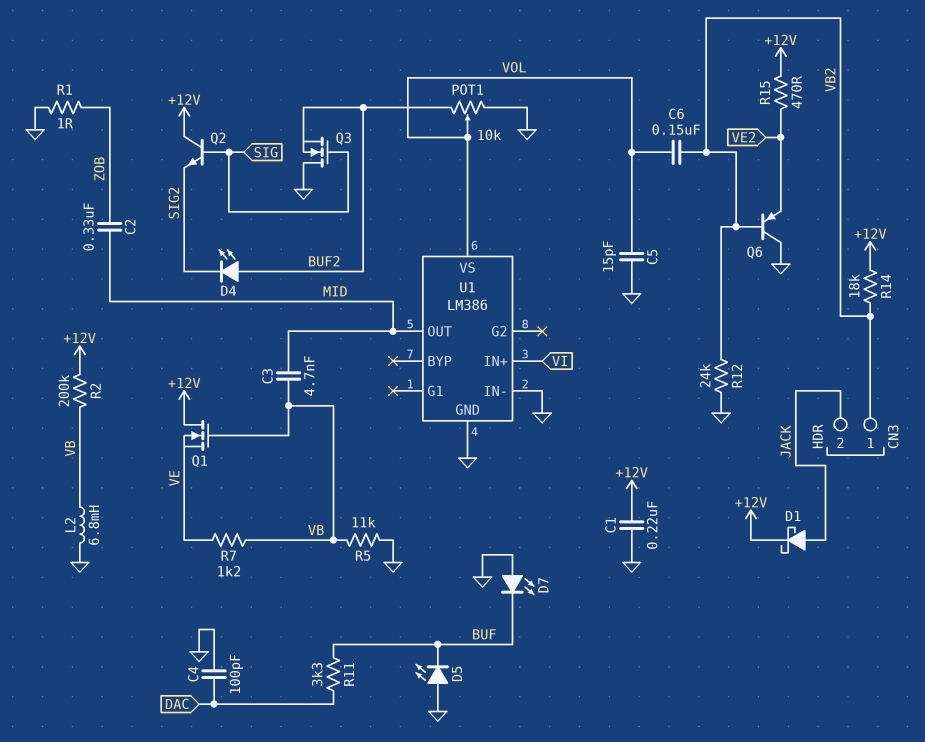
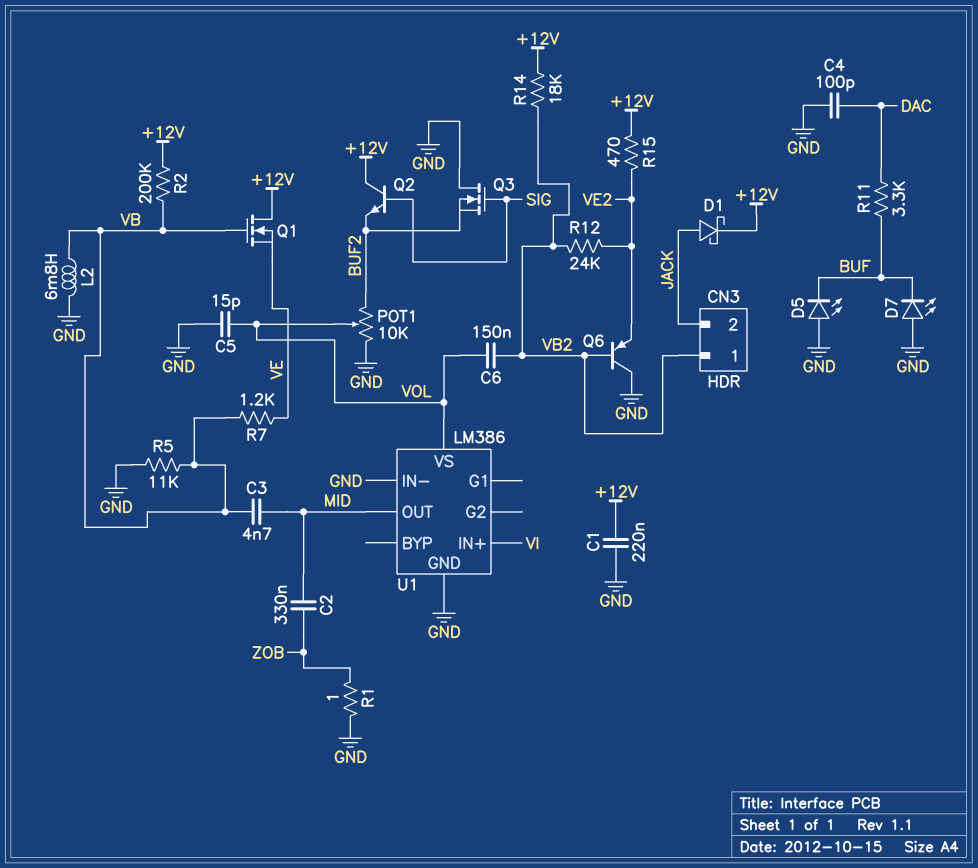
D4: LED (A BUF2, K SIG2) -> none
Q2: NPN (B SIG, C +12V, E SIG2) -> NPN (B SIG, C +12V, E BUF2)
R12: 24k (GND, VB2) -> 24k (VB2, VE2)

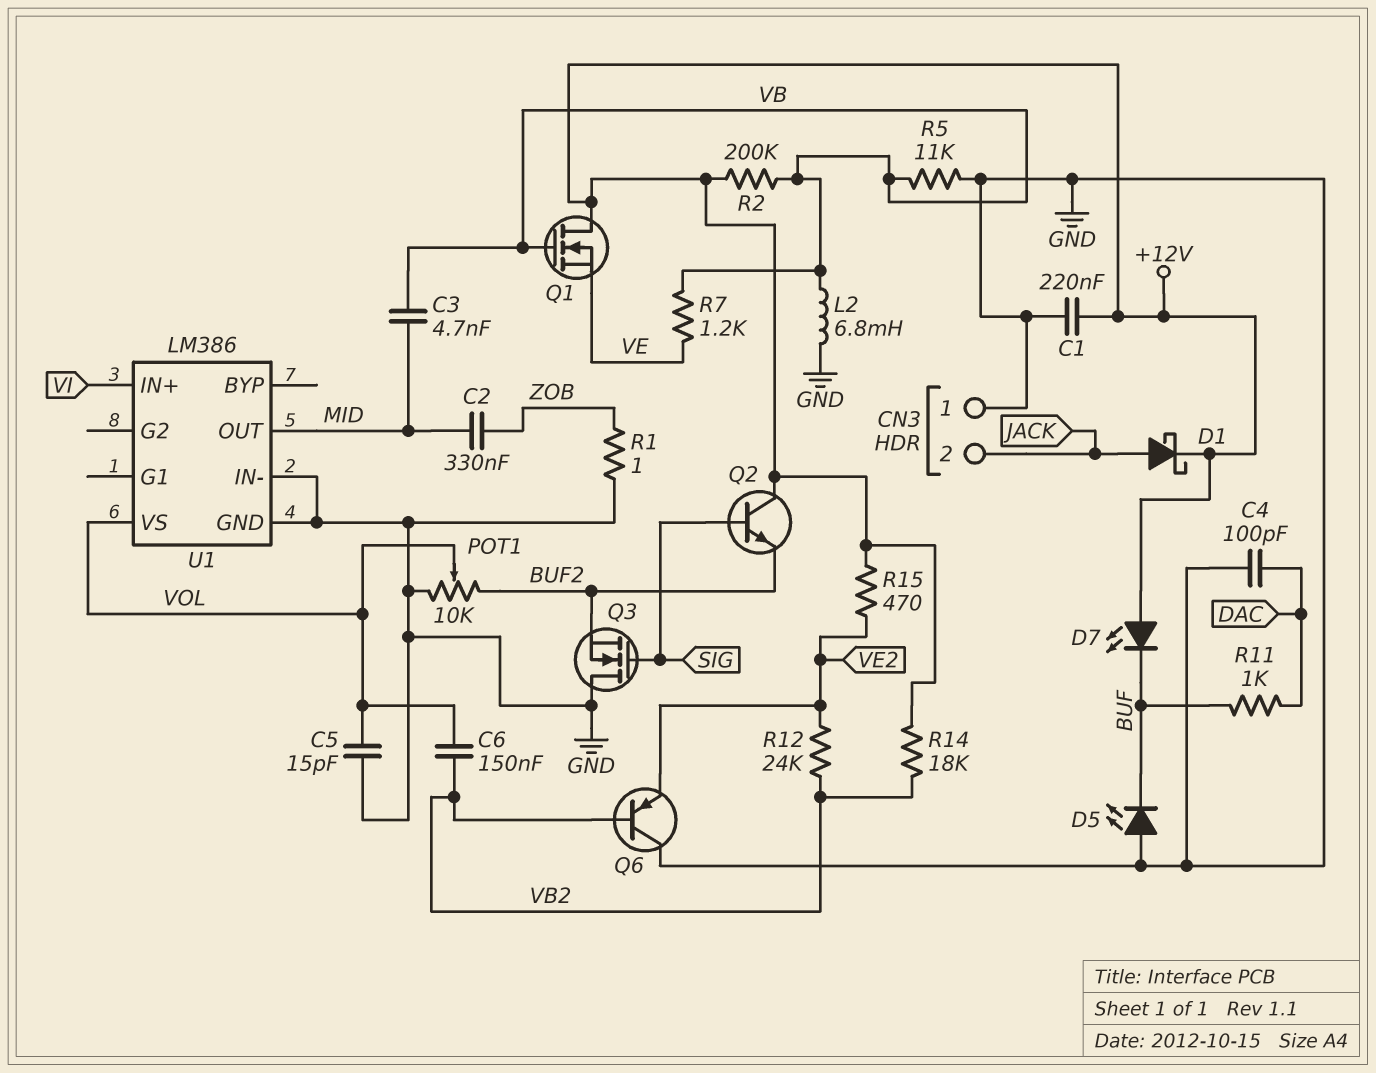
CN3 pin 1: VB2 -> GND
D7: LED (A GND, K BUF) -> LED (A +12V, K BUF)
R11: 3.3k (BUF, DAC) -> 1k (BUF, DAC)

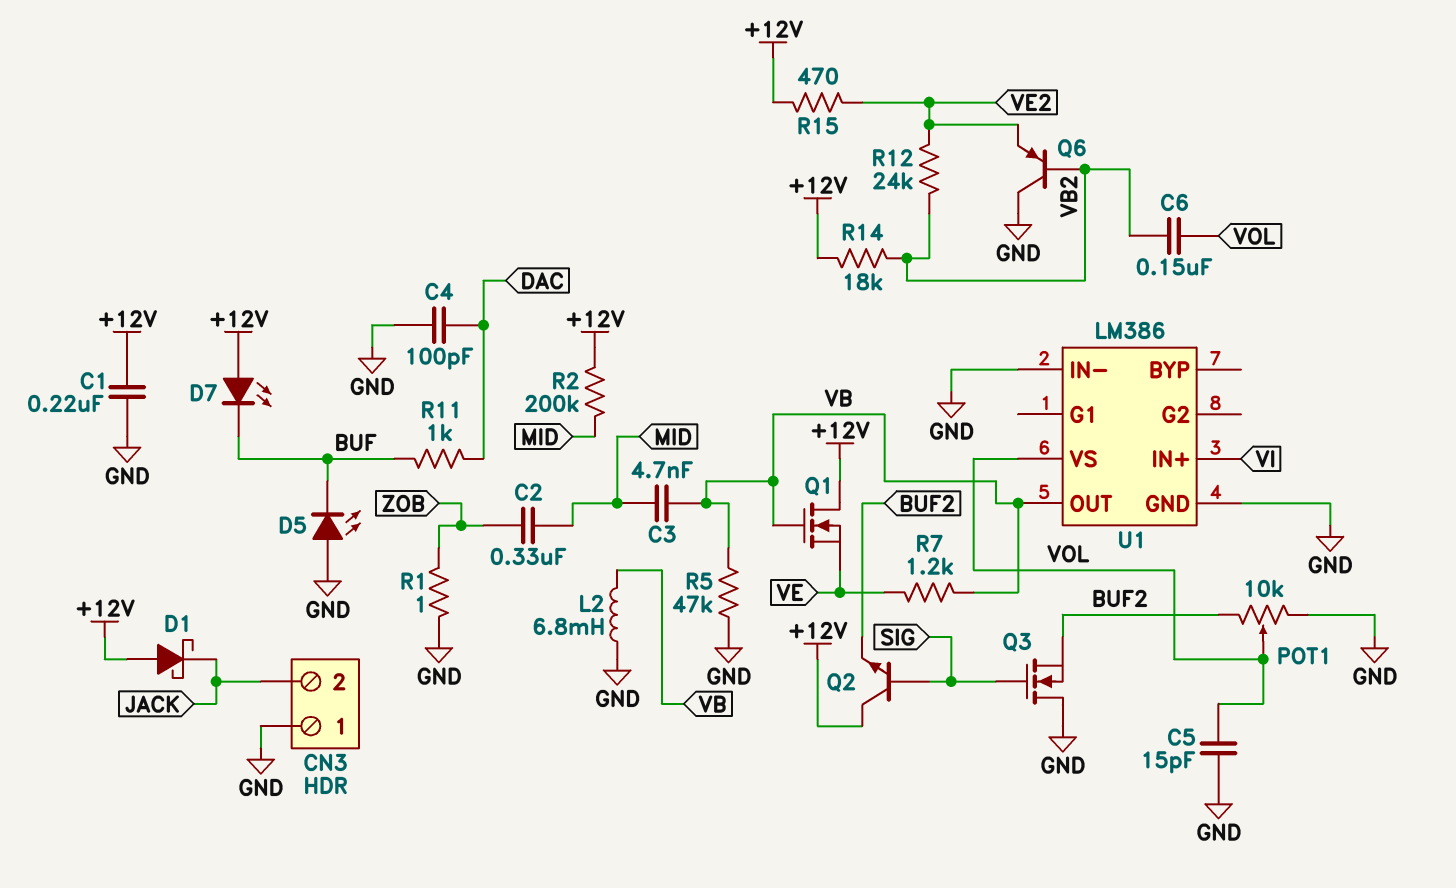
D1: schottky (A JACK, K +12V) -> schottky (A +12V, K JACK)
R2: 200k (+12V, VB) -> 200k (+12V, MID)
R5: 11k (GND, VB) -> 47k (GND, VB)
U1 pin OUT: MID -> VB

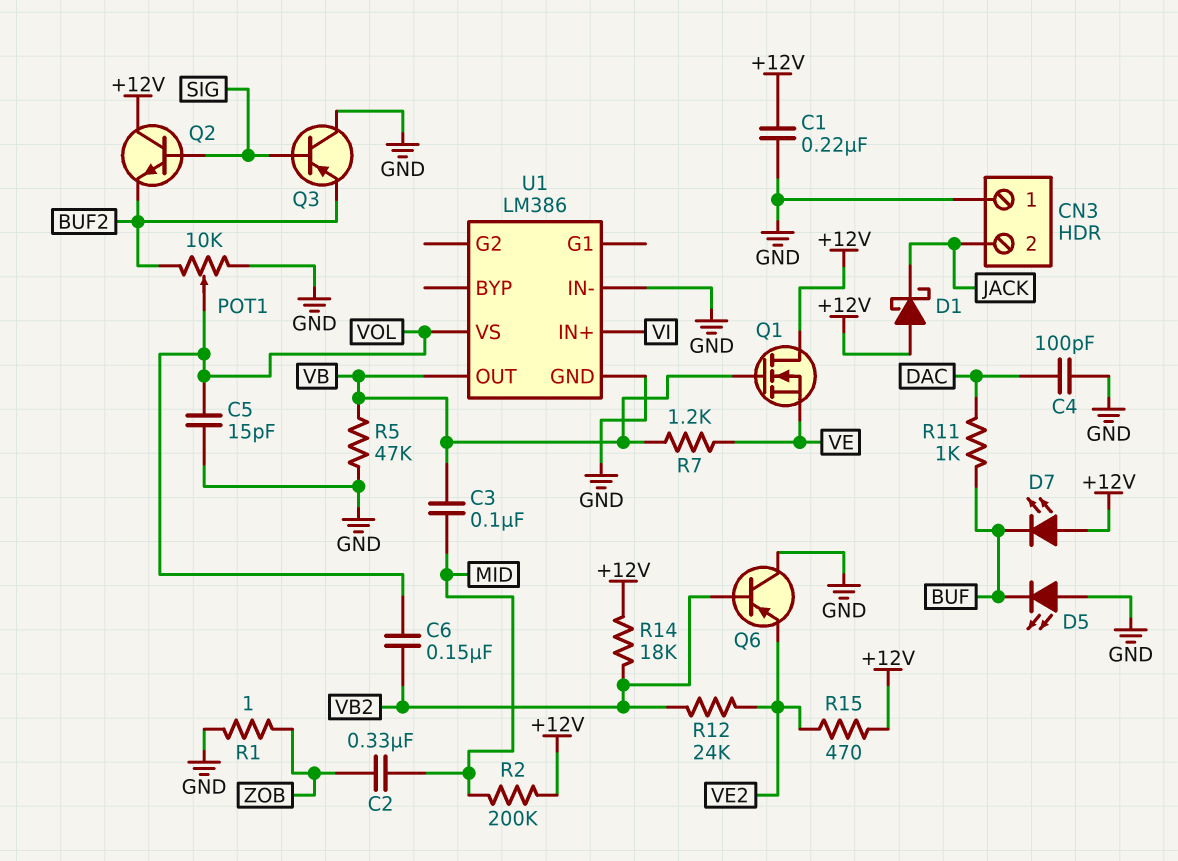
C3: 4.7nF (MID, VB) -> 100nF (MID, VB)
L2: 6.8mH (GND, VB) -> none
Q3: NMOS (G SIG, D GND, S BUF2) -> PNP (B SIG, C GND, E BUF2)

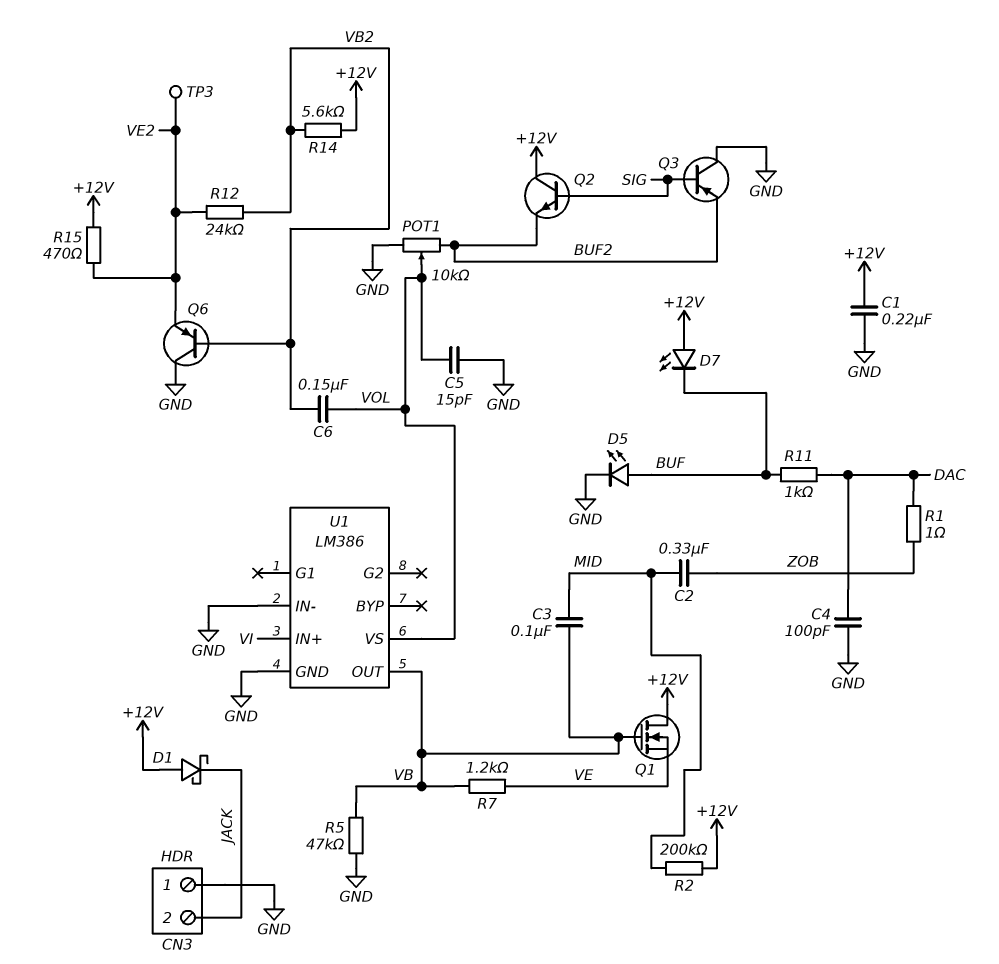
D5: LED (A GND, K BUF) -> LED (A BUF, K GND)
R1: 1 (GND, ZOB) -> 1 (DAC, ZOB)
R14: 18k (+12V, VB2) -> 5.6k (+12V, VB2)
TP3: none -> test point (VE2)

